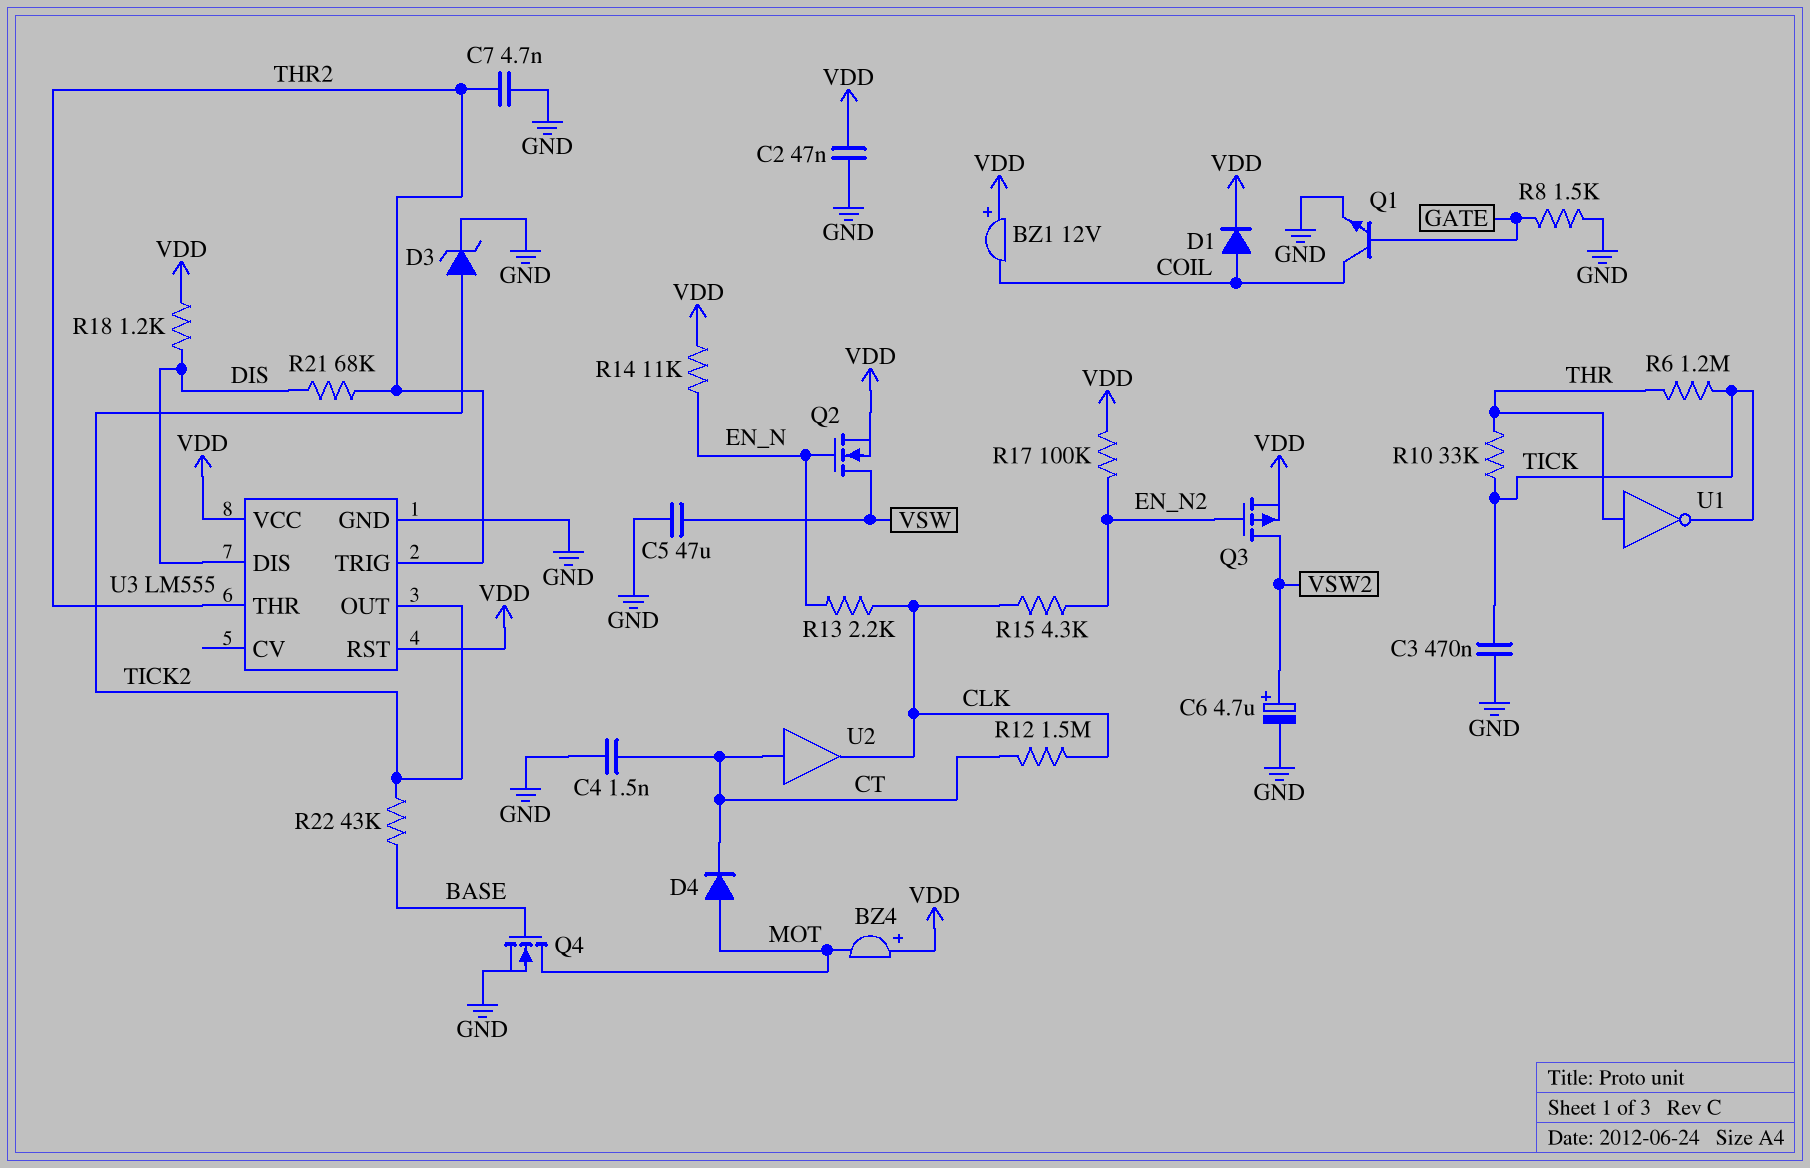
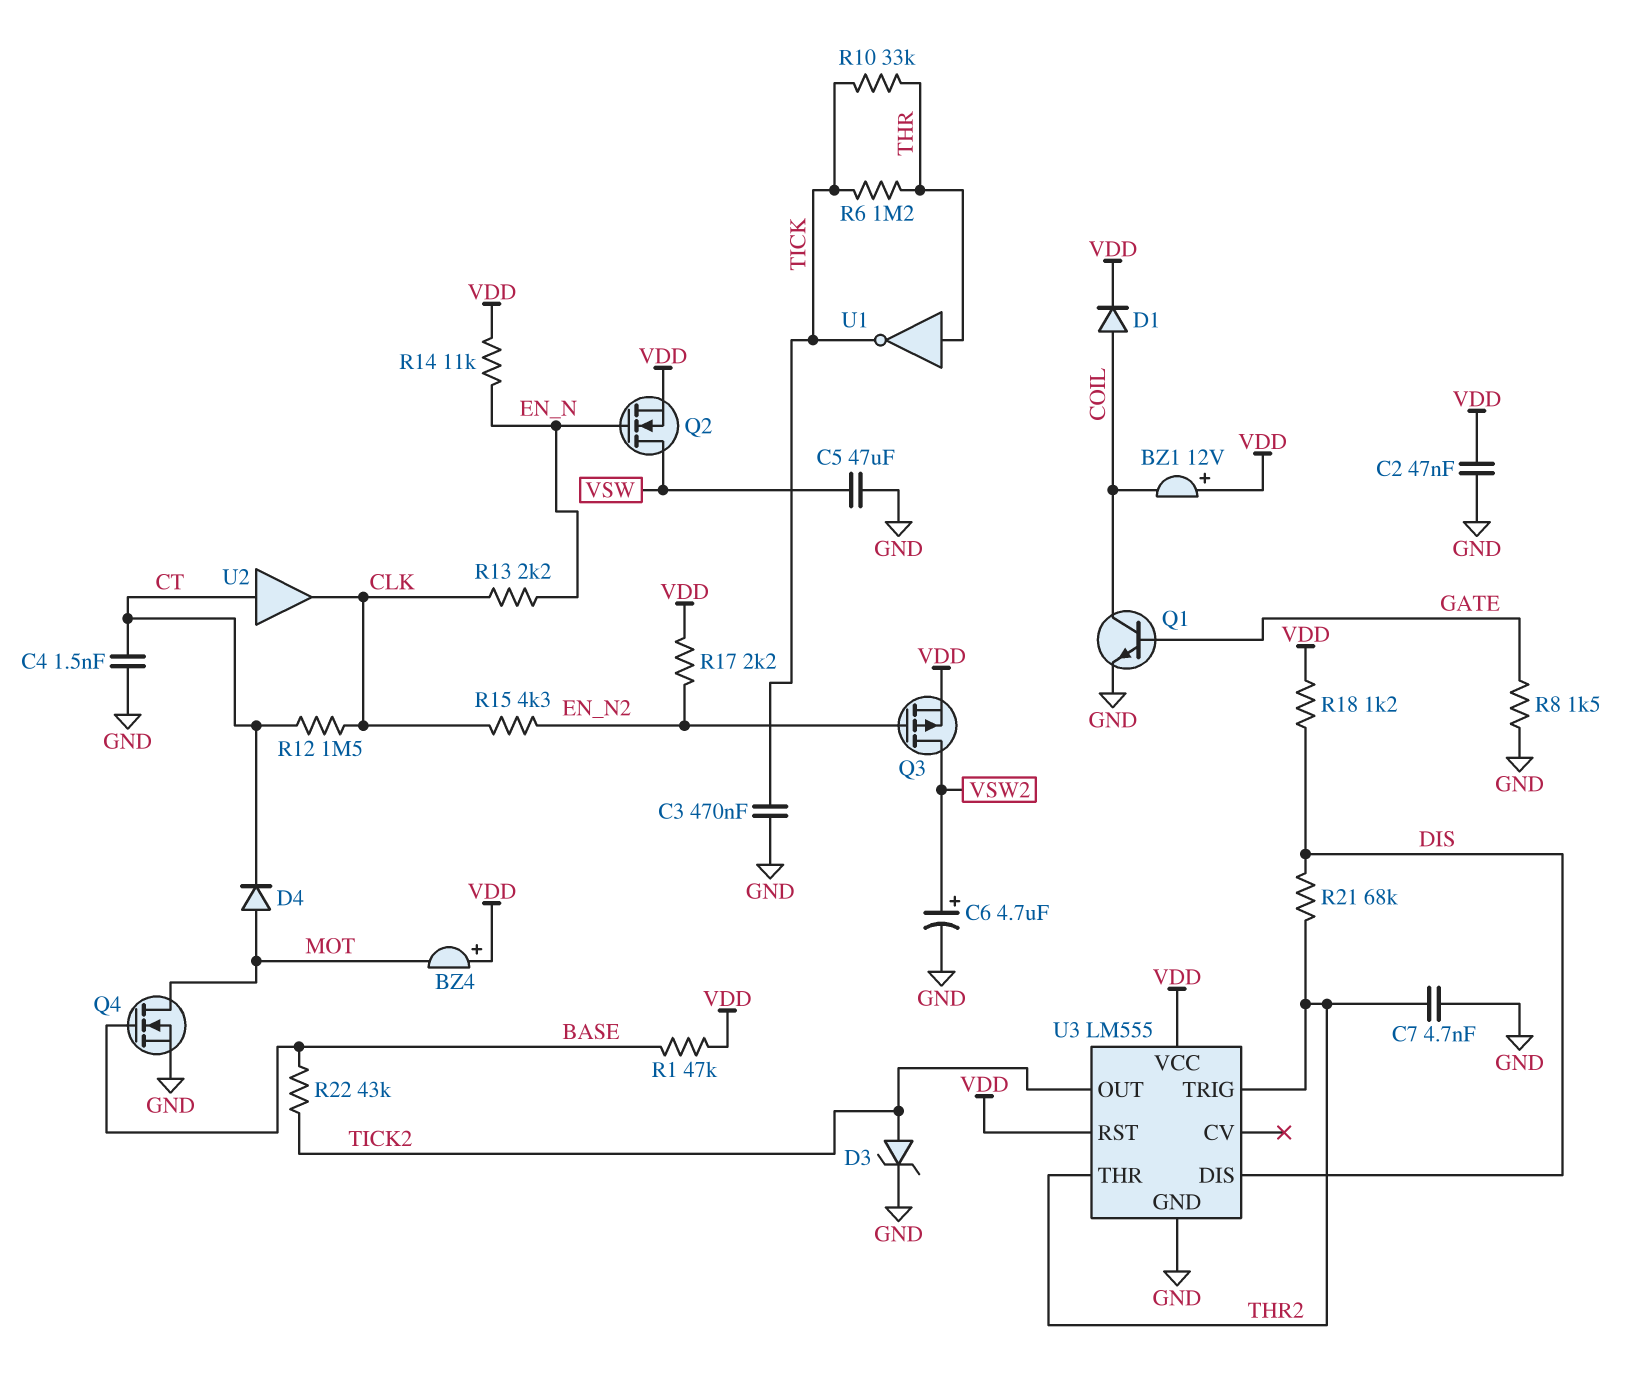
R1: none -> 47k (BASE, VDD)
R17: 100k (EN_N2, VDD) -> 2.2k (EN_N2, VDD)

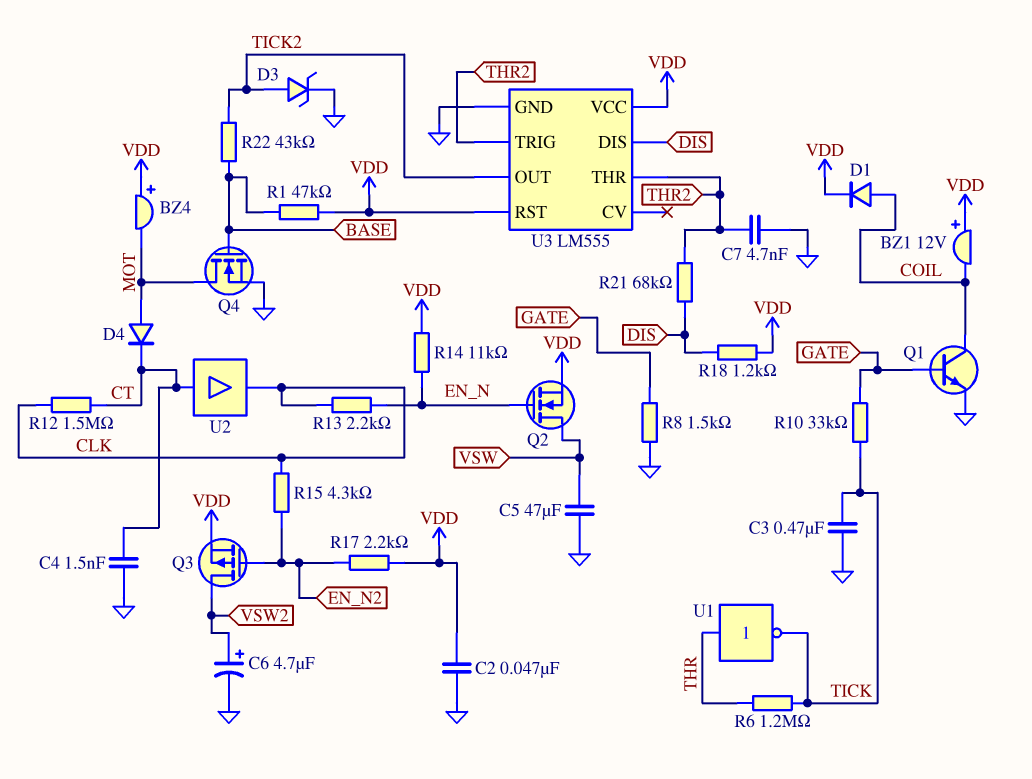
R10: 33k (THR, TICK) -> 33k (GATE, TICK)

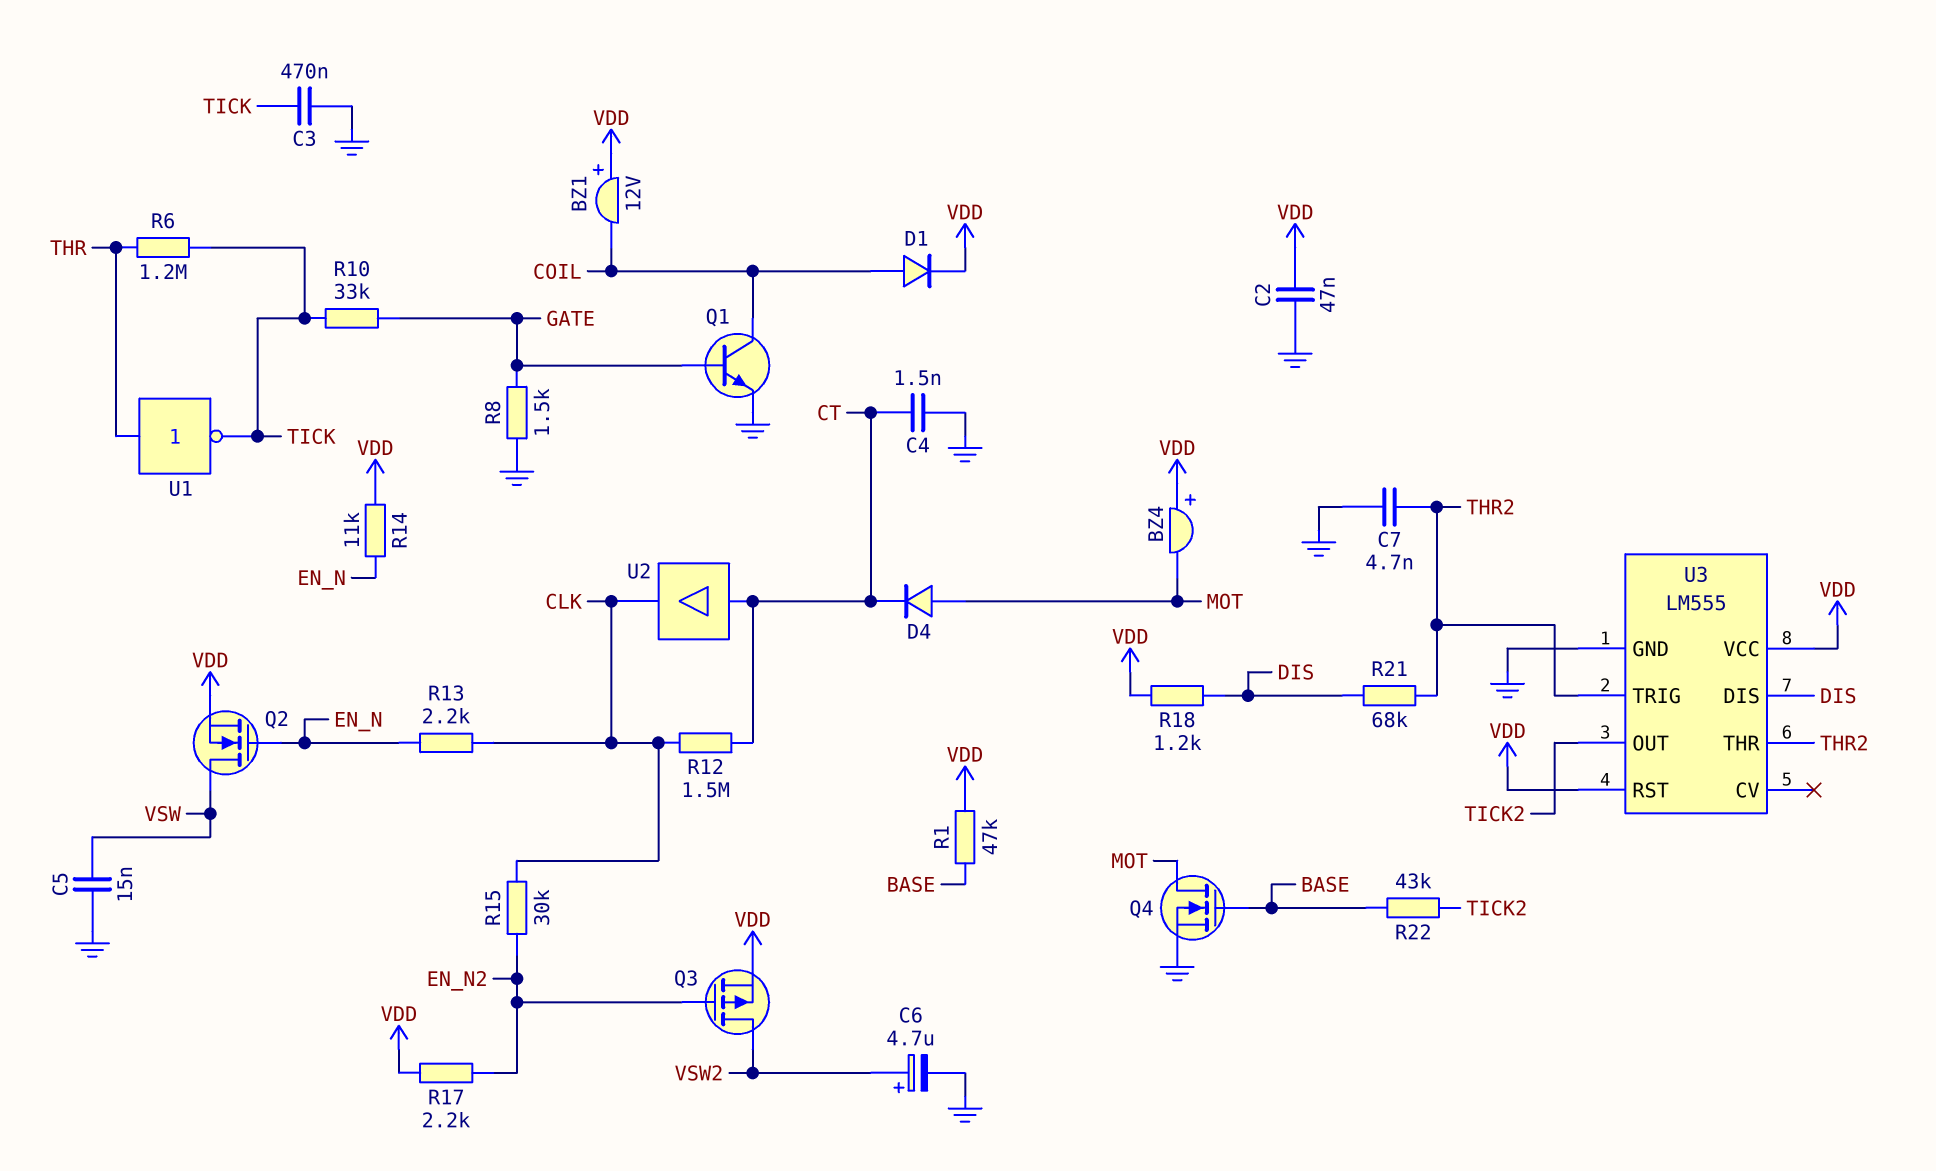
C5: 47uF (GND, VSW) -> 15nF (GND, VSW)
D3: zener (A TICK2, K GND) -> none
R15: 4.3k (CLK, EN_N2) -> 30k (CLK, EN_N2)

